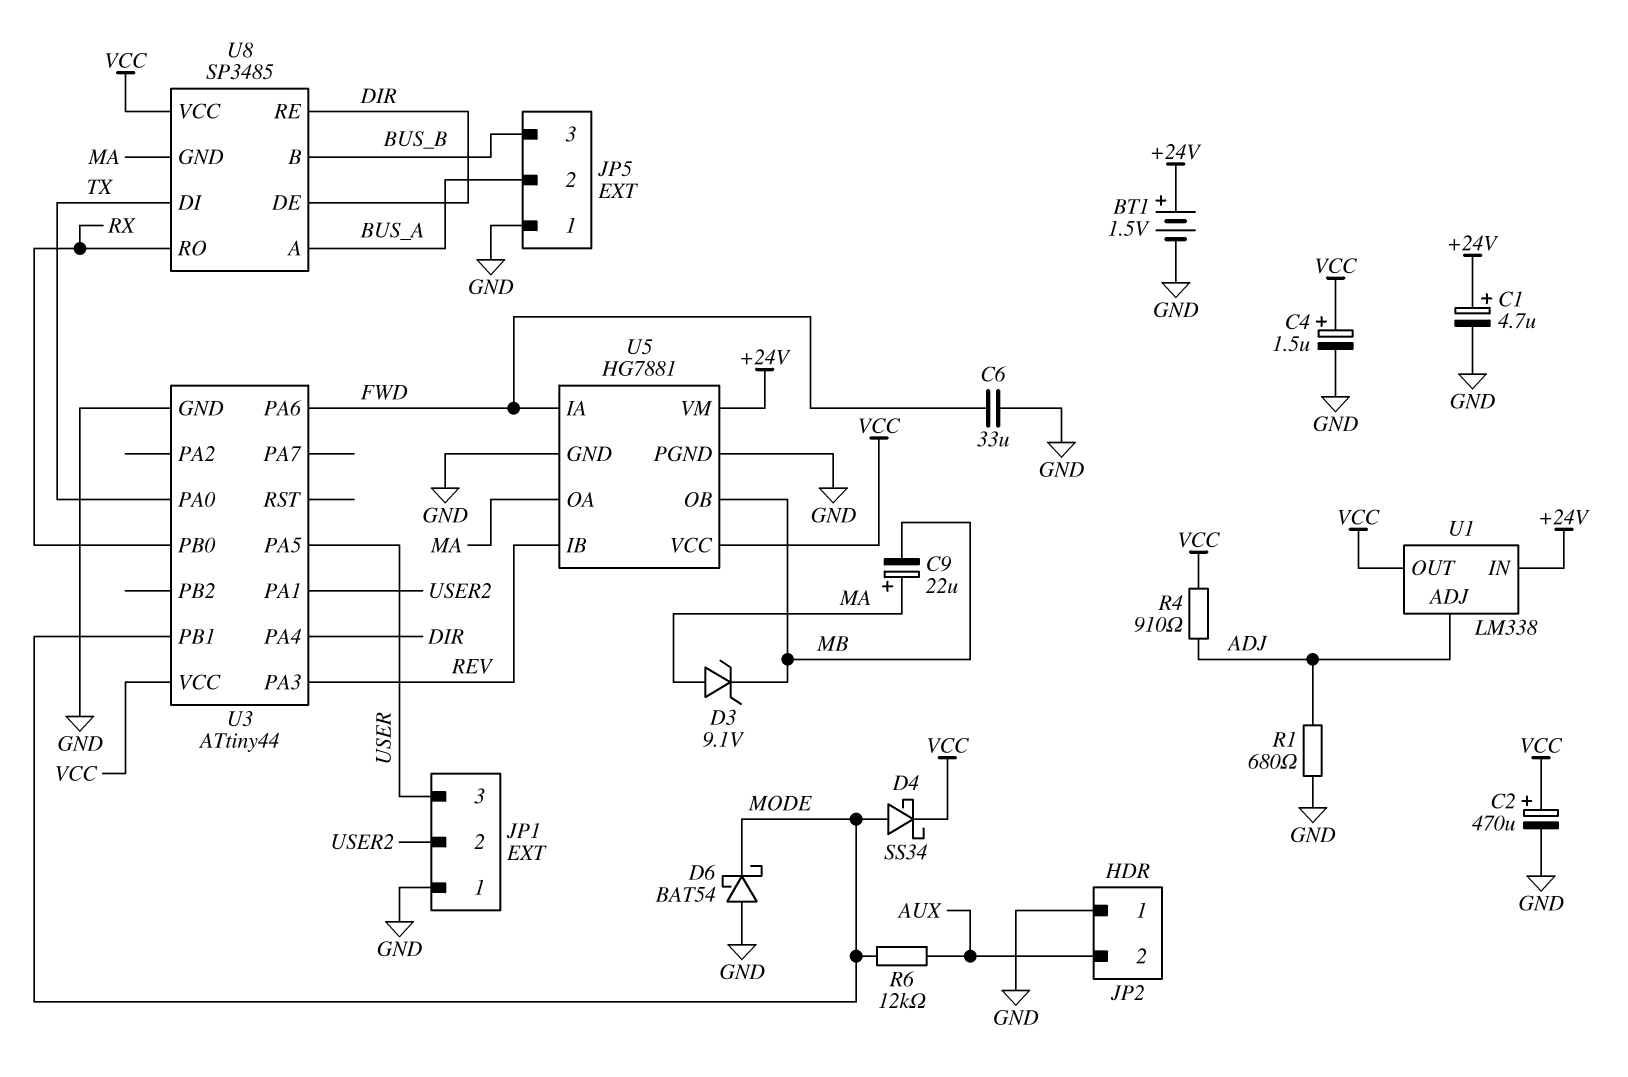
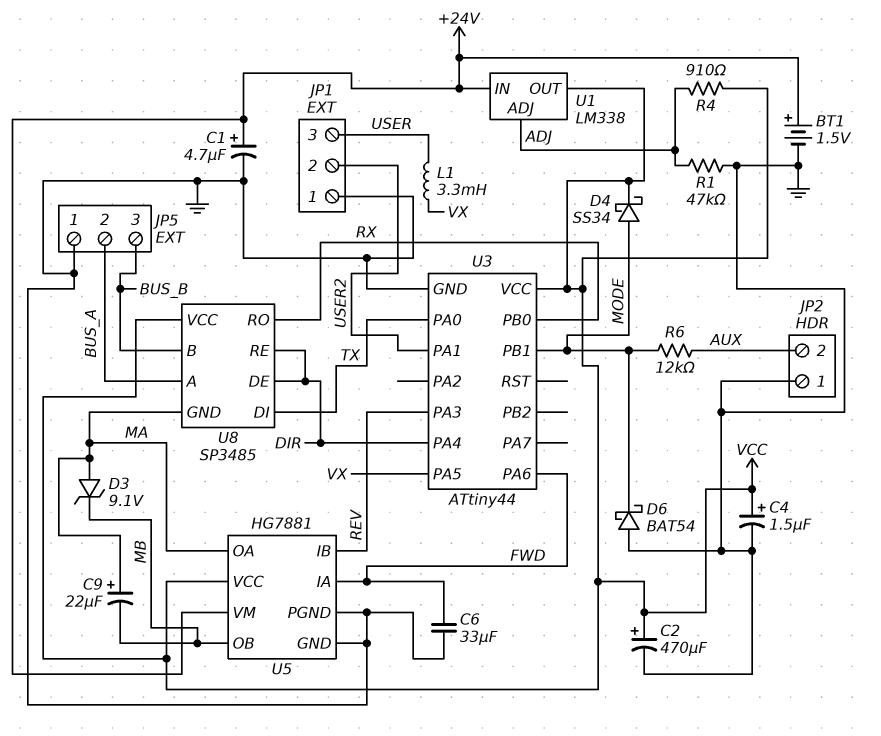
L1: none -> 3.3mH (USER, VX)
R1: 680 (ADJ, GND) -> 47k (ADJ, GND)
U3 pin PA5: USER -> VX

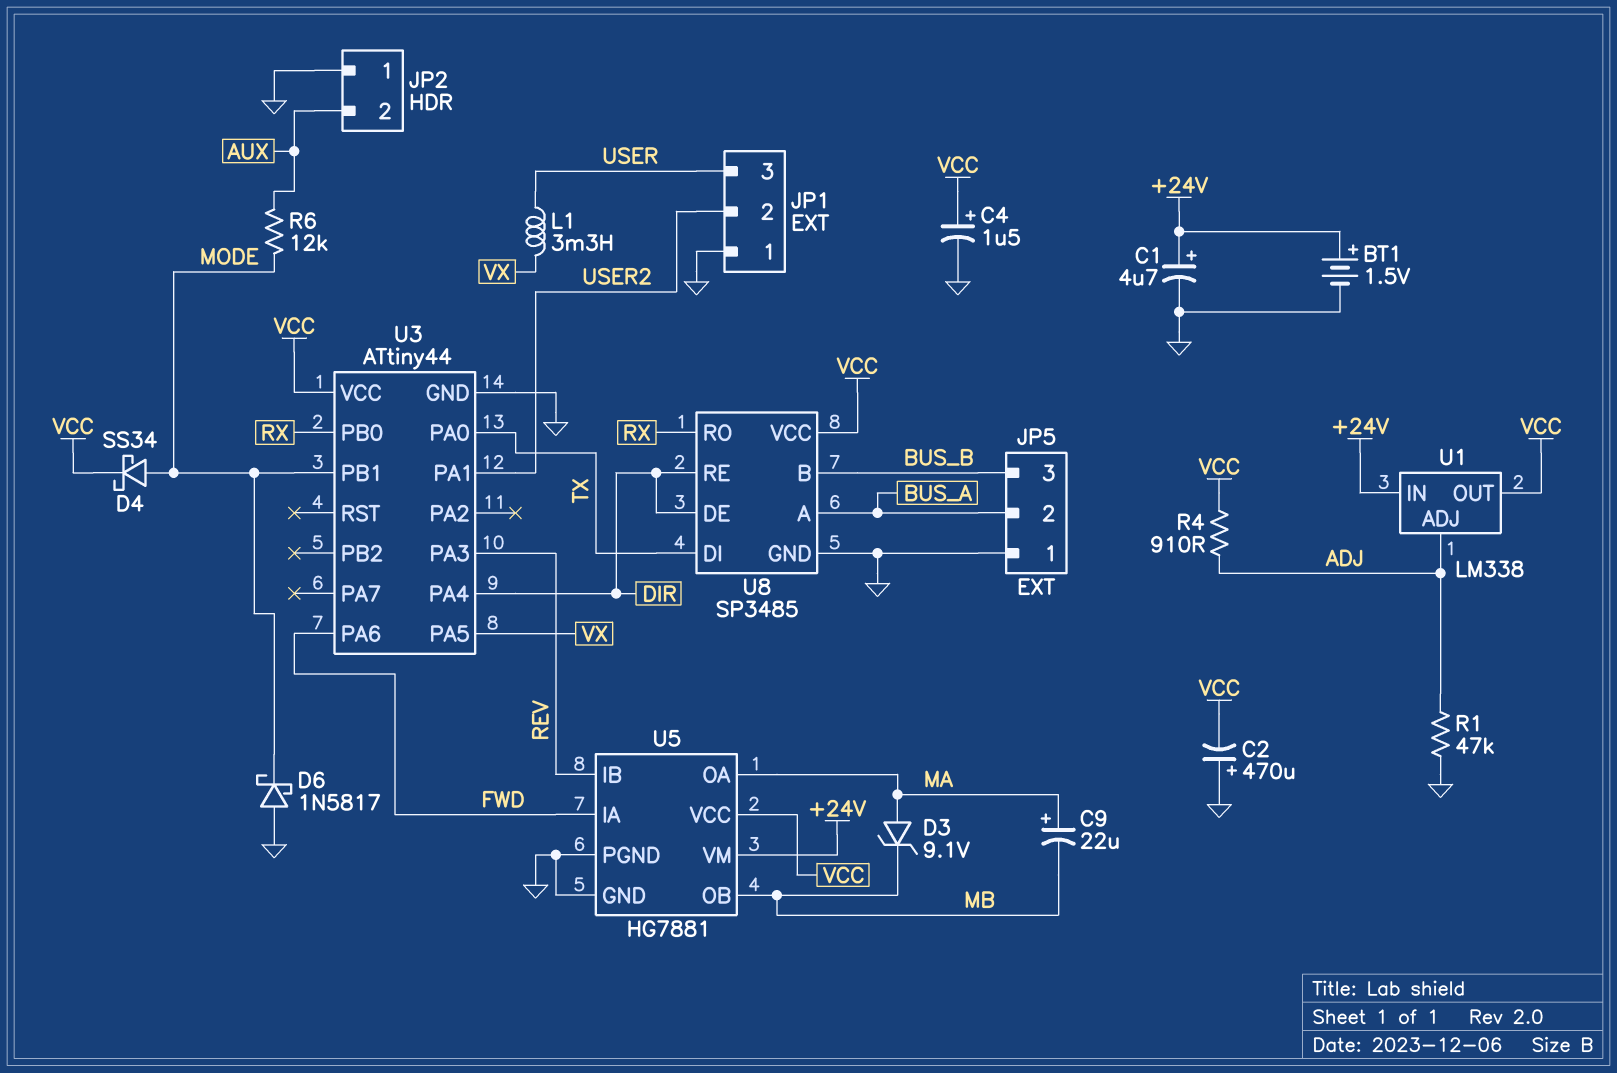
C2: 470uF (plus VCC, minus GND) -> 470uF (plus GND, minus VCC)
C6: 33uF (FWD, GND) -> none
D6: schottky BAT54 (A GND, K MODE) -> schottky 1N5817 (A GND, K MODE)
U8 pin GND: MA -> GND

